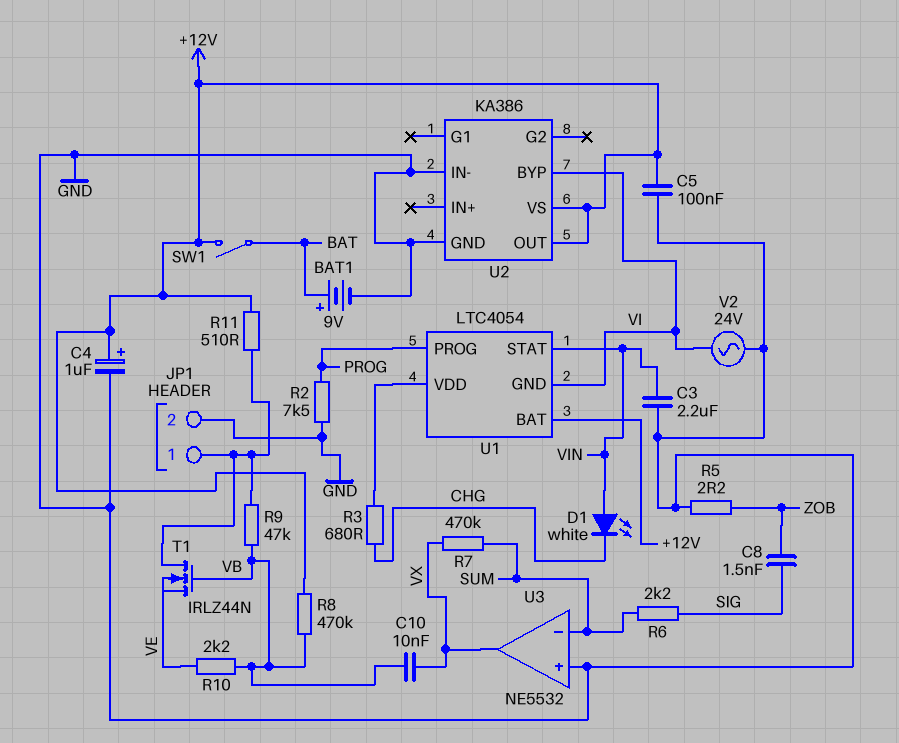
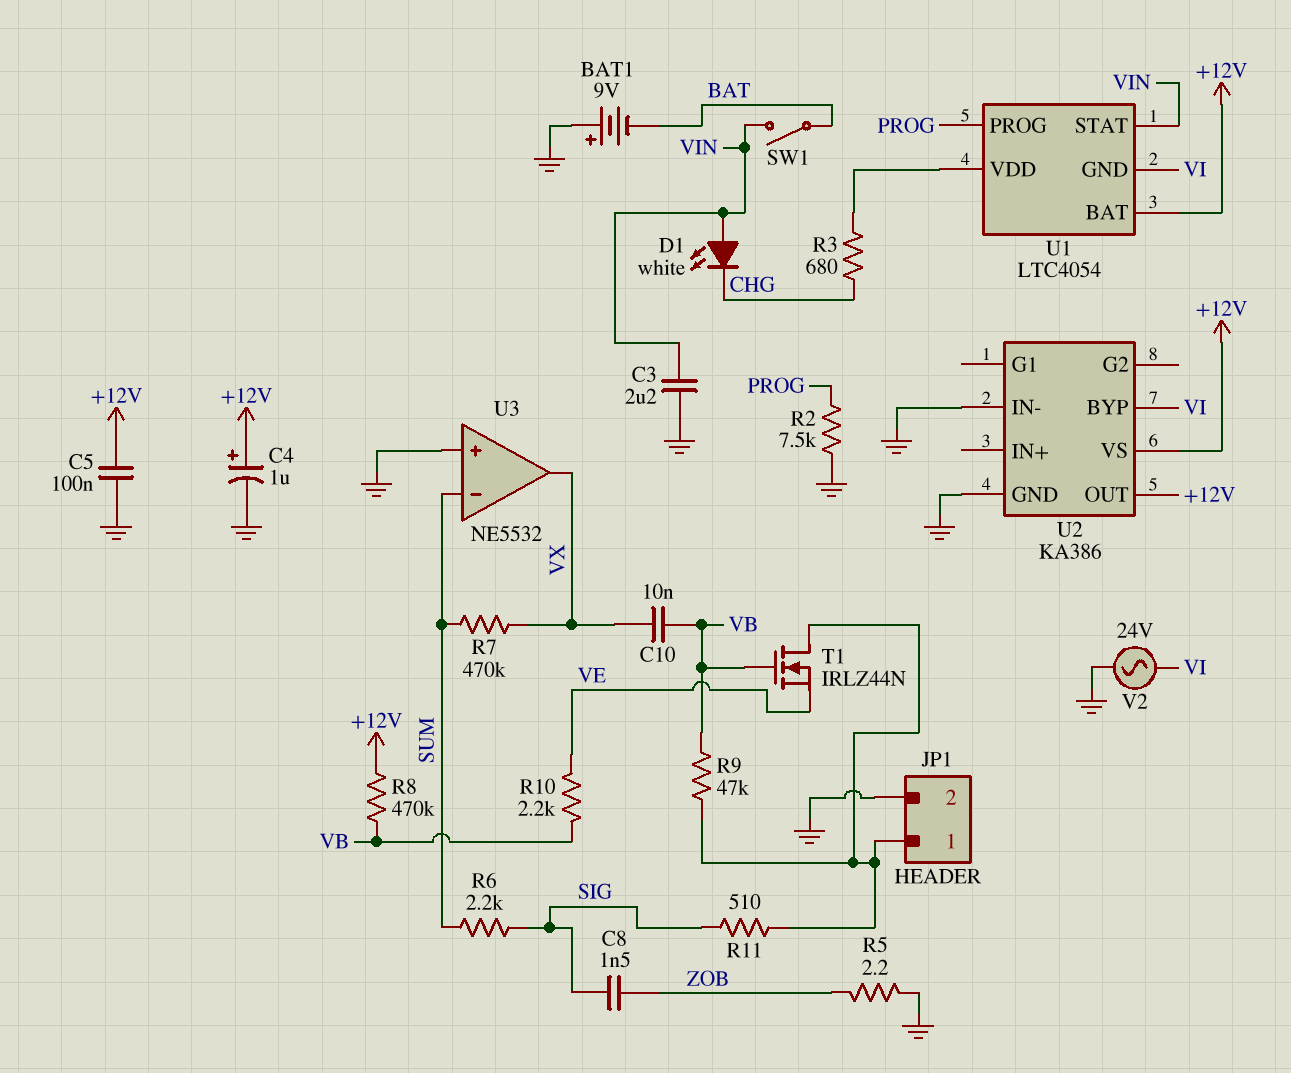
BAT1: 9V (plus BAT, minus GND) -> 9V (plus GND, minus BAT)
R11: 510 (+12V, JP1/1) -> 510 (JP1/1, SIG)
SW1: switch (+12V, BAT) -> switch (BAT, VIN)

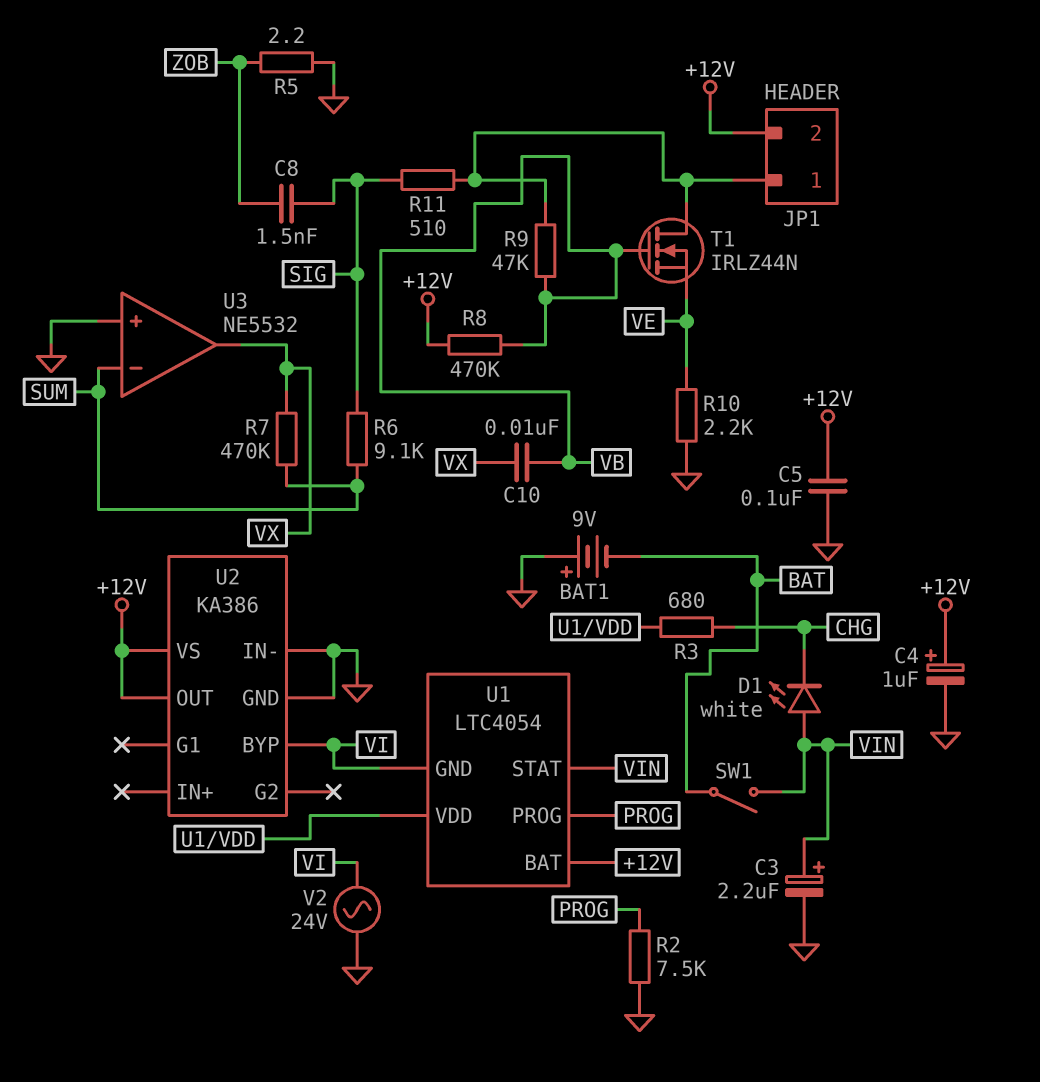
C3: 2.2uF (GND, VIN) -> 2.2uF (plus VIN, minus GND)
JP1 pin 2: GND -> +12V
R6: 2.2k (SIG, SUM) -> 9.1k (SIG, SUM)
R10: 2.2k (VB, VE) -> 2.2k (GND, VE)

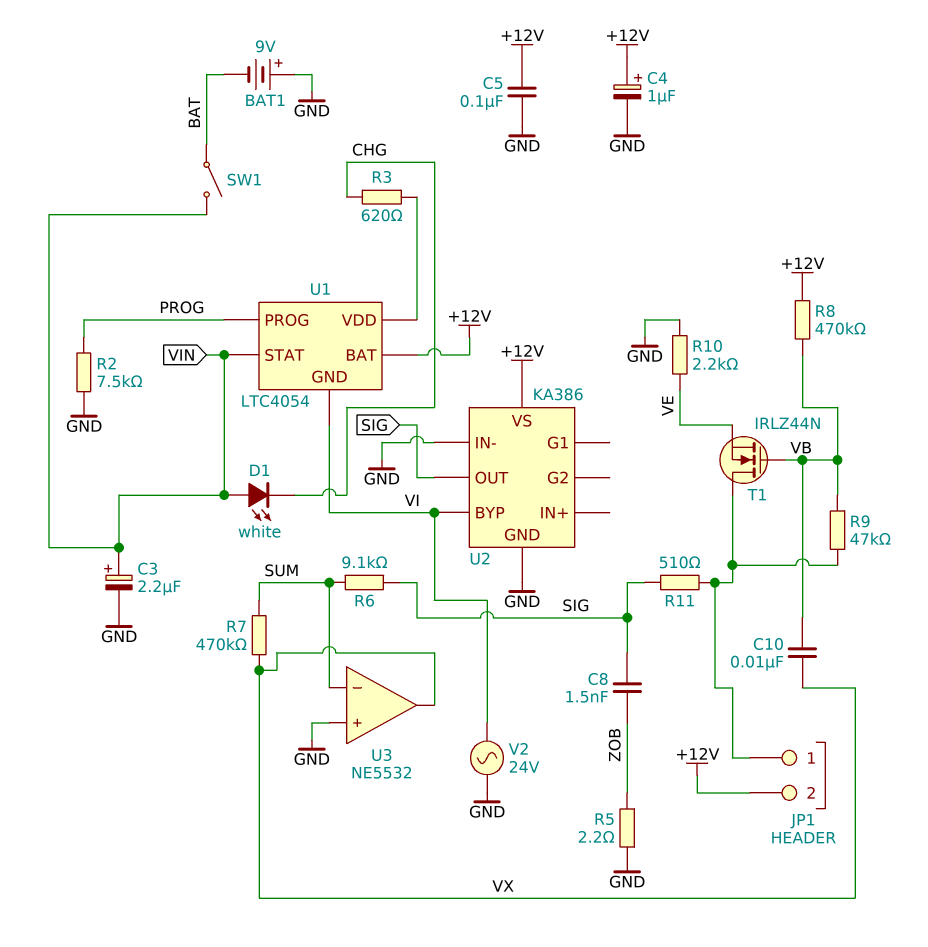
R3: 680 (CHG, U1/VDD) -> 620 (CHG, U1/VDD)
U2 pin OUT: +12V -> SIG

